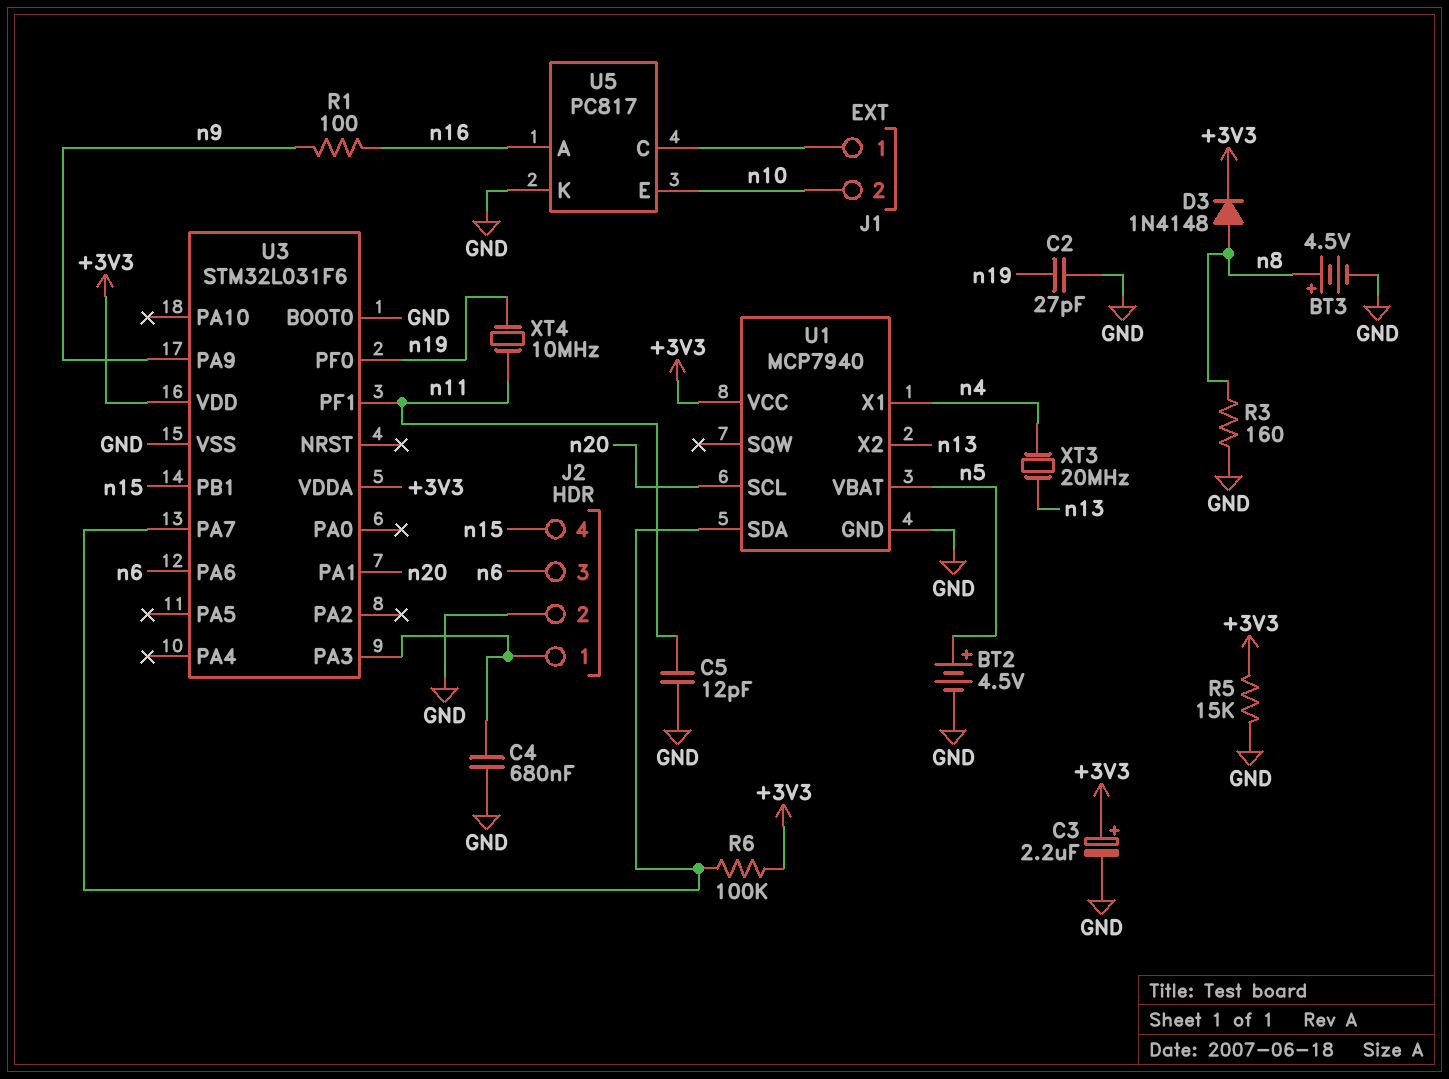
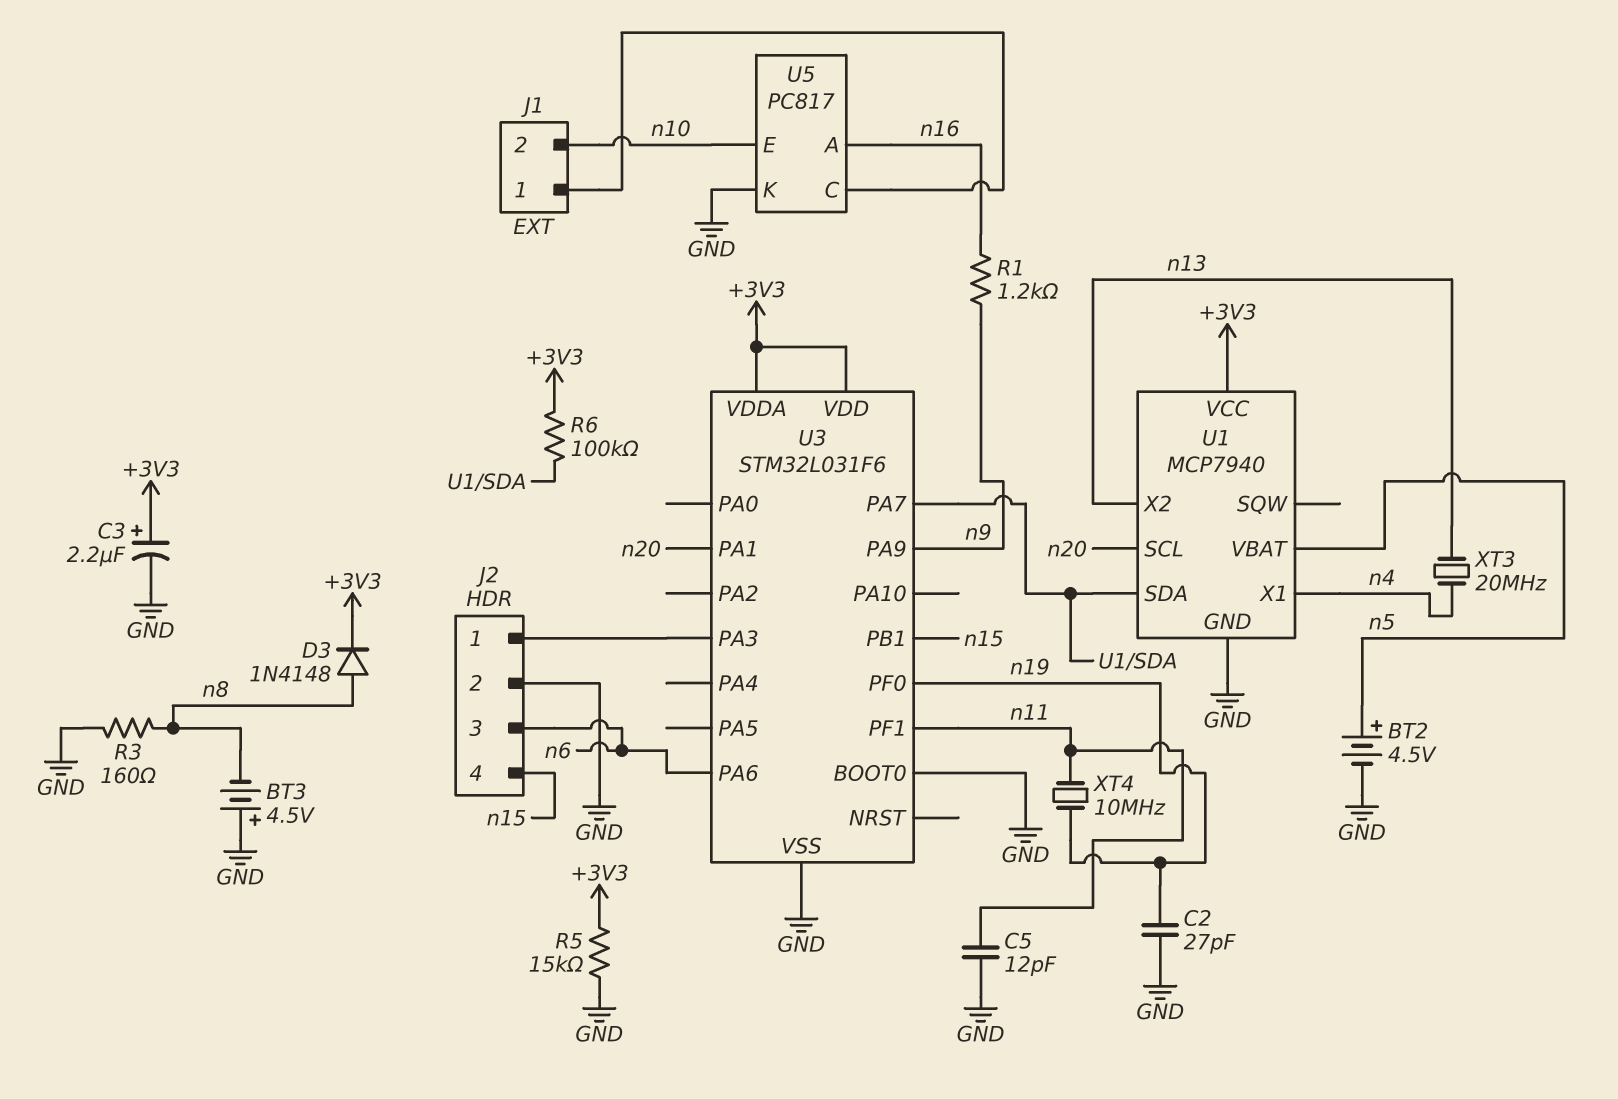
BT3: 4.5V (plus n8, minus GND) -> 4.5V (plus GND, minus n8)
C4: 680nF (GND, J2/1) -> none
R1: 100 (n9, n16) -> 1.2k (n9, n16)

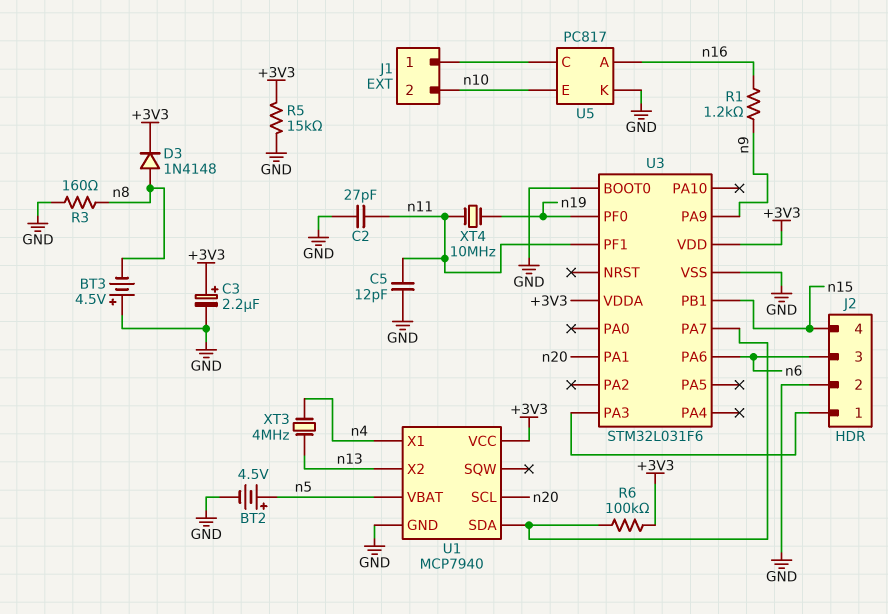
C2: 27pF (GND, n19) -> 27pF (GND, n11)
XT3: 20MHz (n4, n13) -> 4MHz (n4, n13)

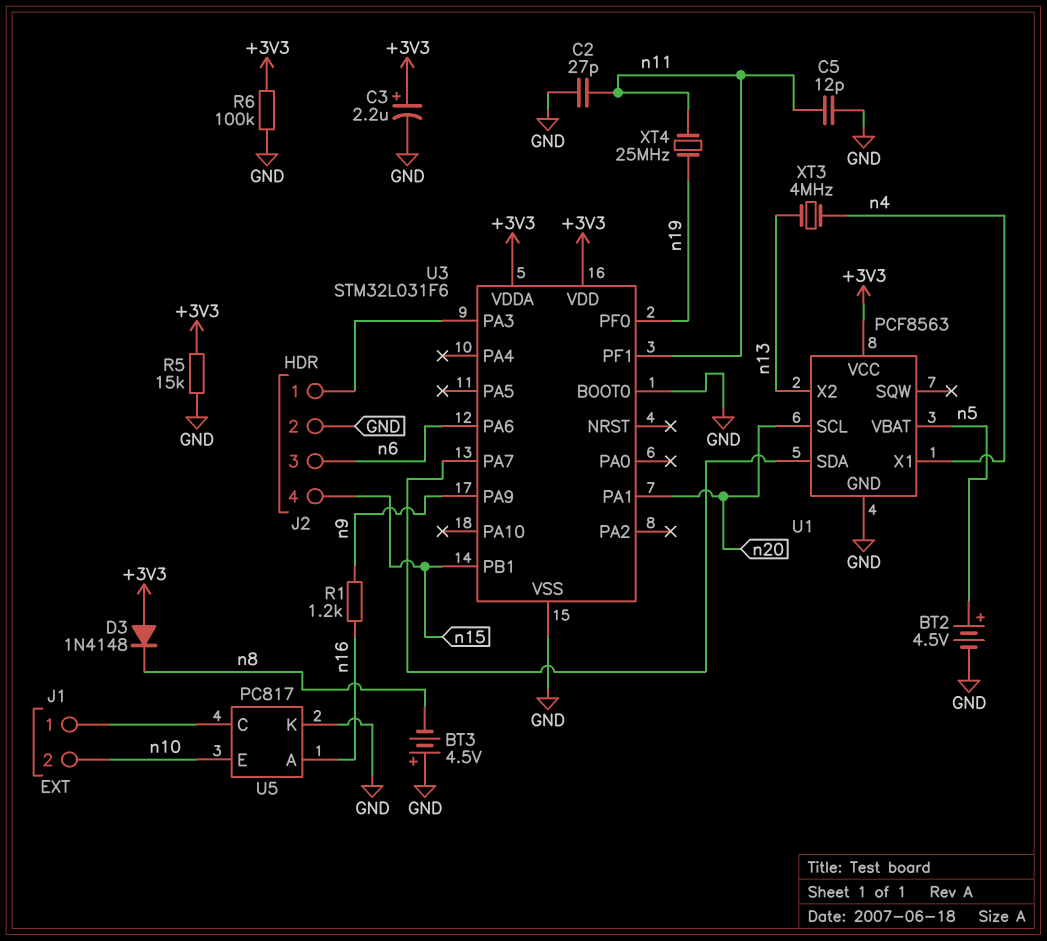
D3: diode 1N4148 (A n8, K +3V3) -> diode 1N4148 (A +3V3, K n8)
R3: 160 (GND, n8) -> none
R6: 100k (+3V3, U1/SDA) -> 100k (+3V3, GND)
U1: MCP7940 -> PCF8563
XT4: 10MHz (n11, n19) -> 25MHz (n11, n19)

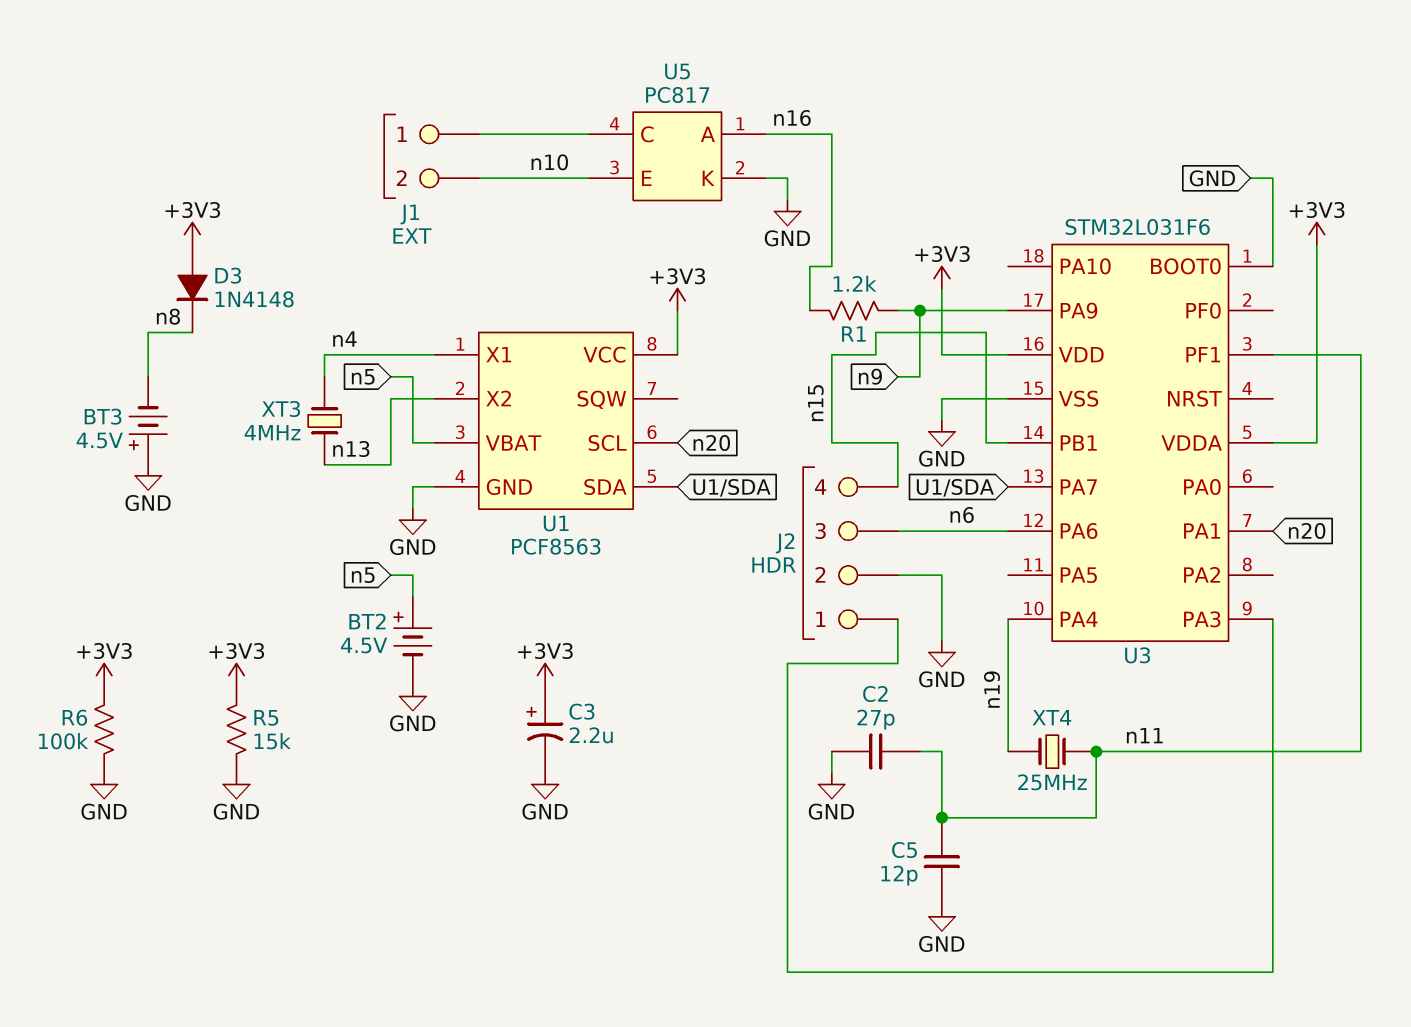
U3 pin PA4: none -> n19
U3 pin PF0: n19 -> none

